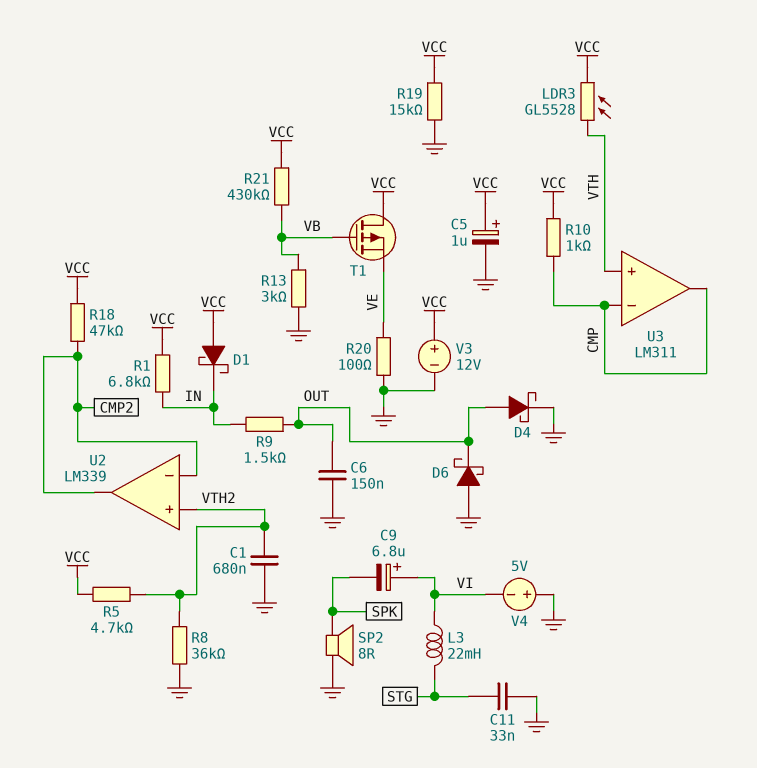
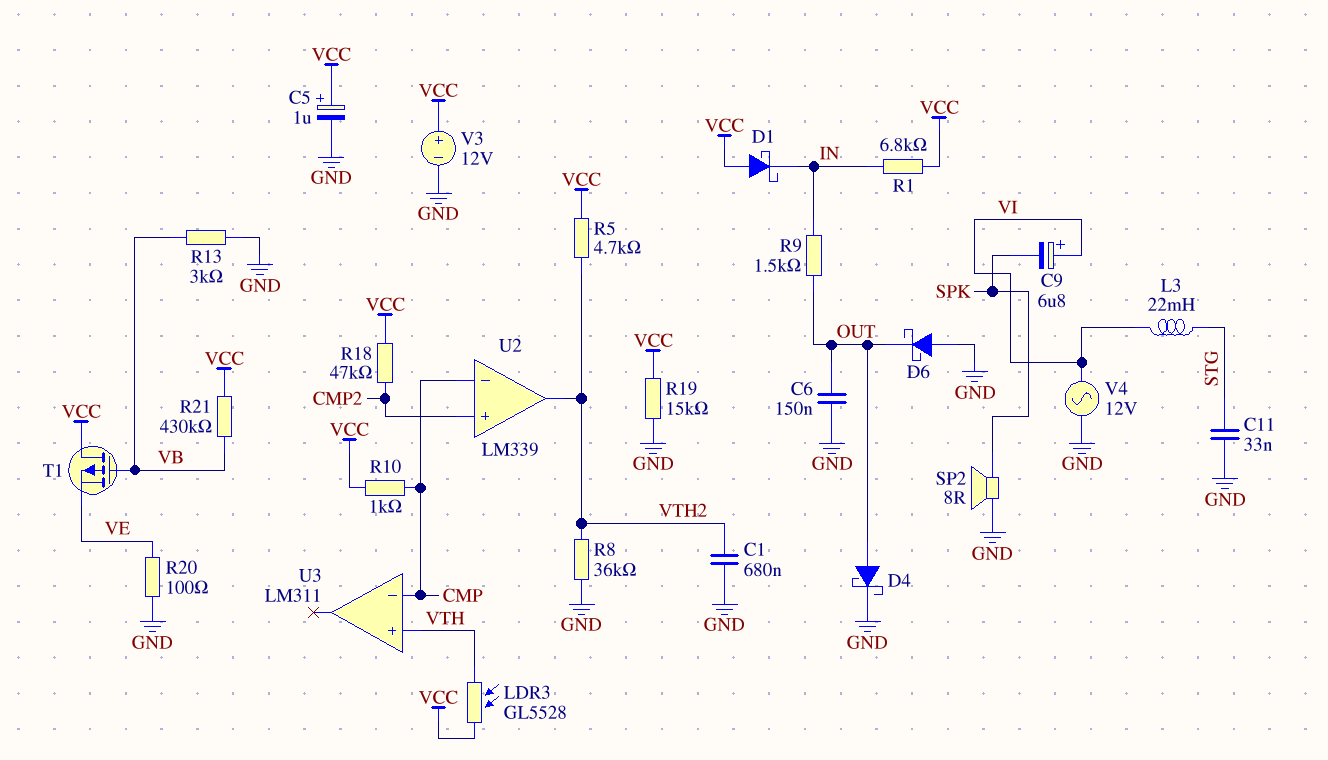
U2 pin in+: VTH2 -> CMP2
U2 pin in-: CMP2 -> CMP
U2 pin out: CMP2 -> VTH2
U3 pin out: CMP -> none
V4: 5V (plus GND, minus VI) -> AC 12V (GND, VI)

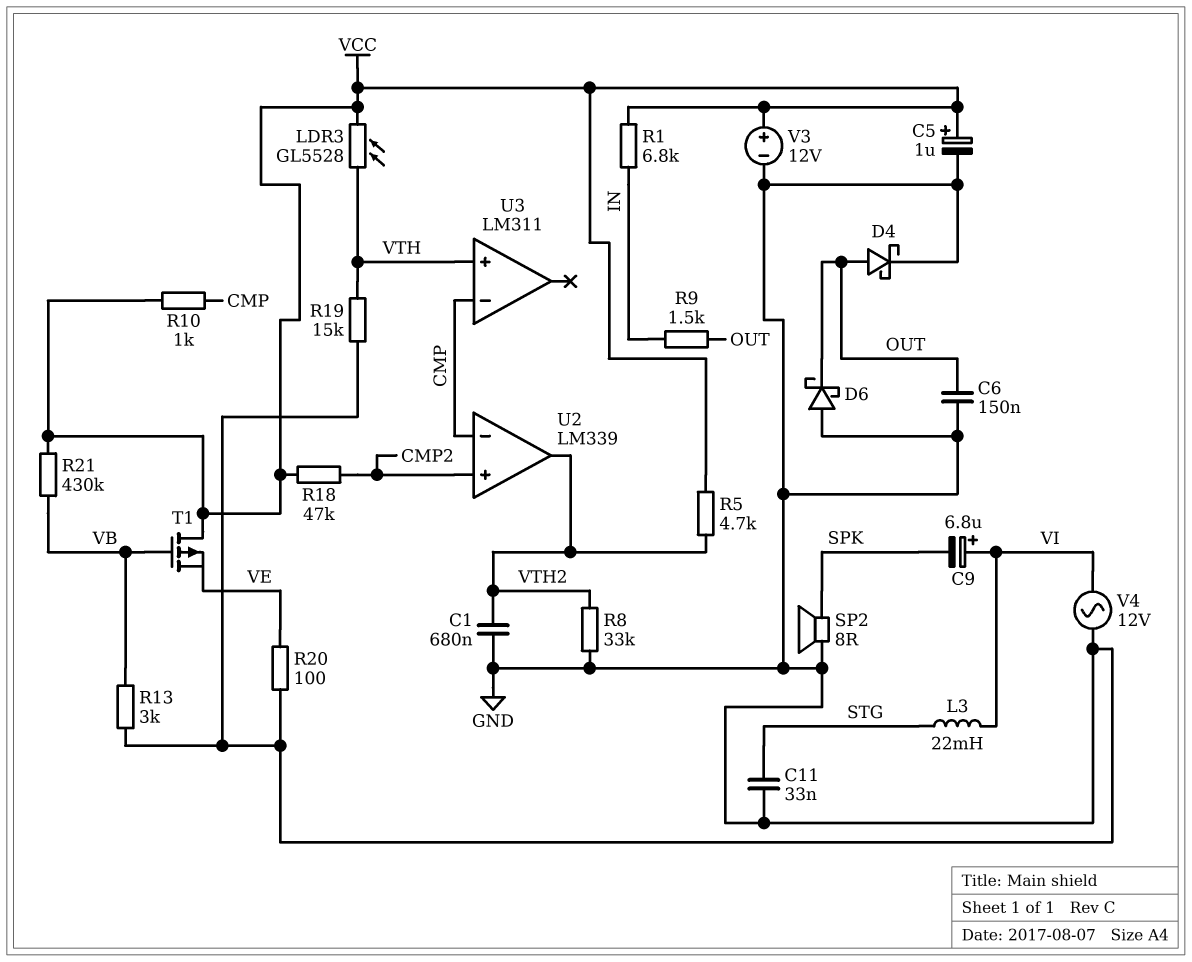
D1: schottky (A VCC, K IN) -> none
R8: 36k (GND, VTH2) -> 33k (GND, VTH2)
R19: 15k (GND, VCC) -> 15k (GND, VTH)

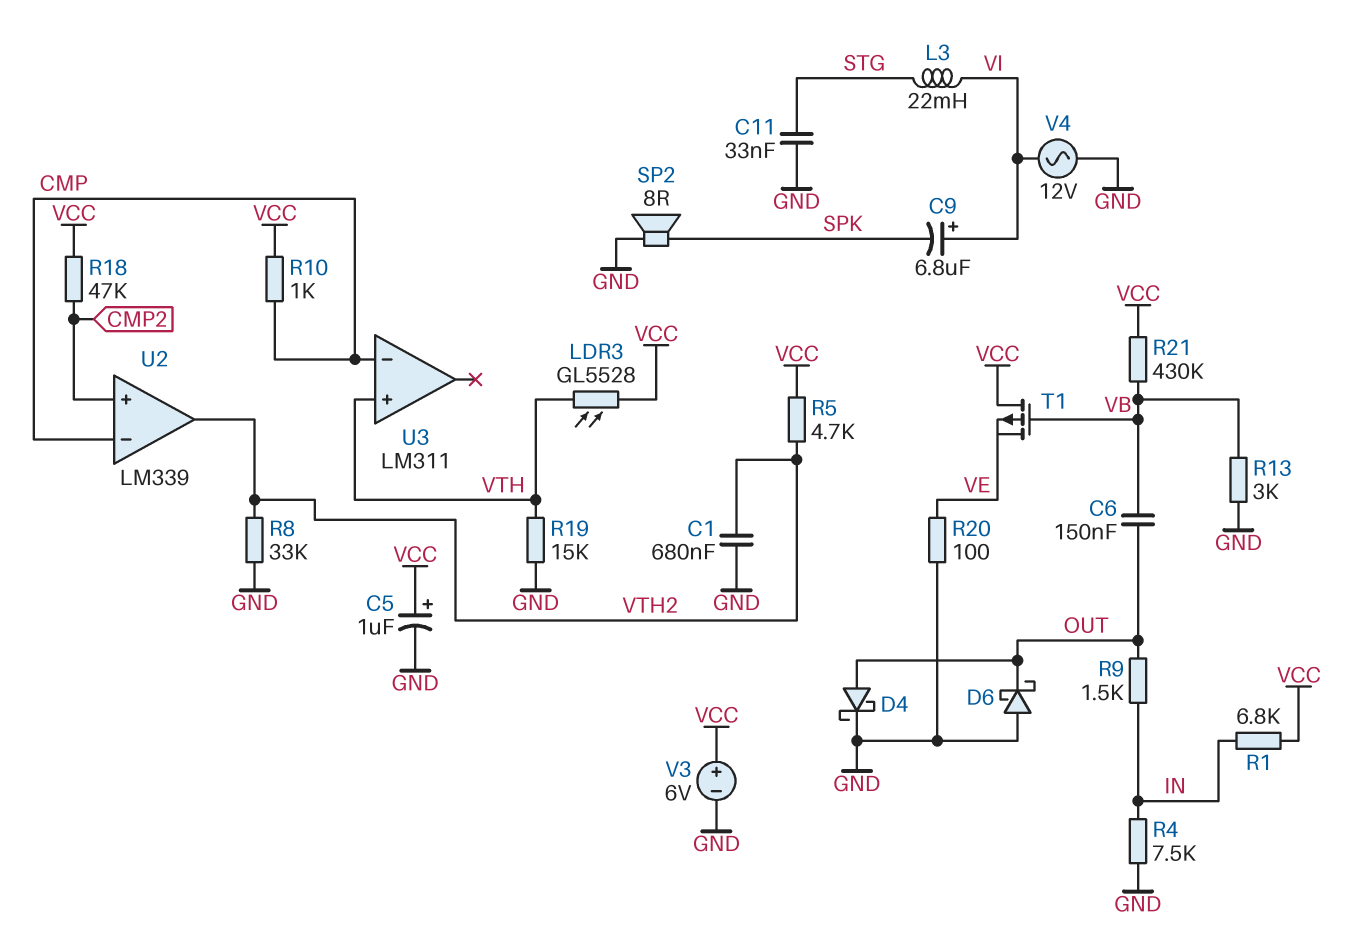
C6: 150nF (GND, OUT) -> 150nF (OUT, VB)
R4: none -> 7.5k (GND, IN)
V3: 12V (plus VCC, minus GND) -> 6V (plus VCC, minus GND)

